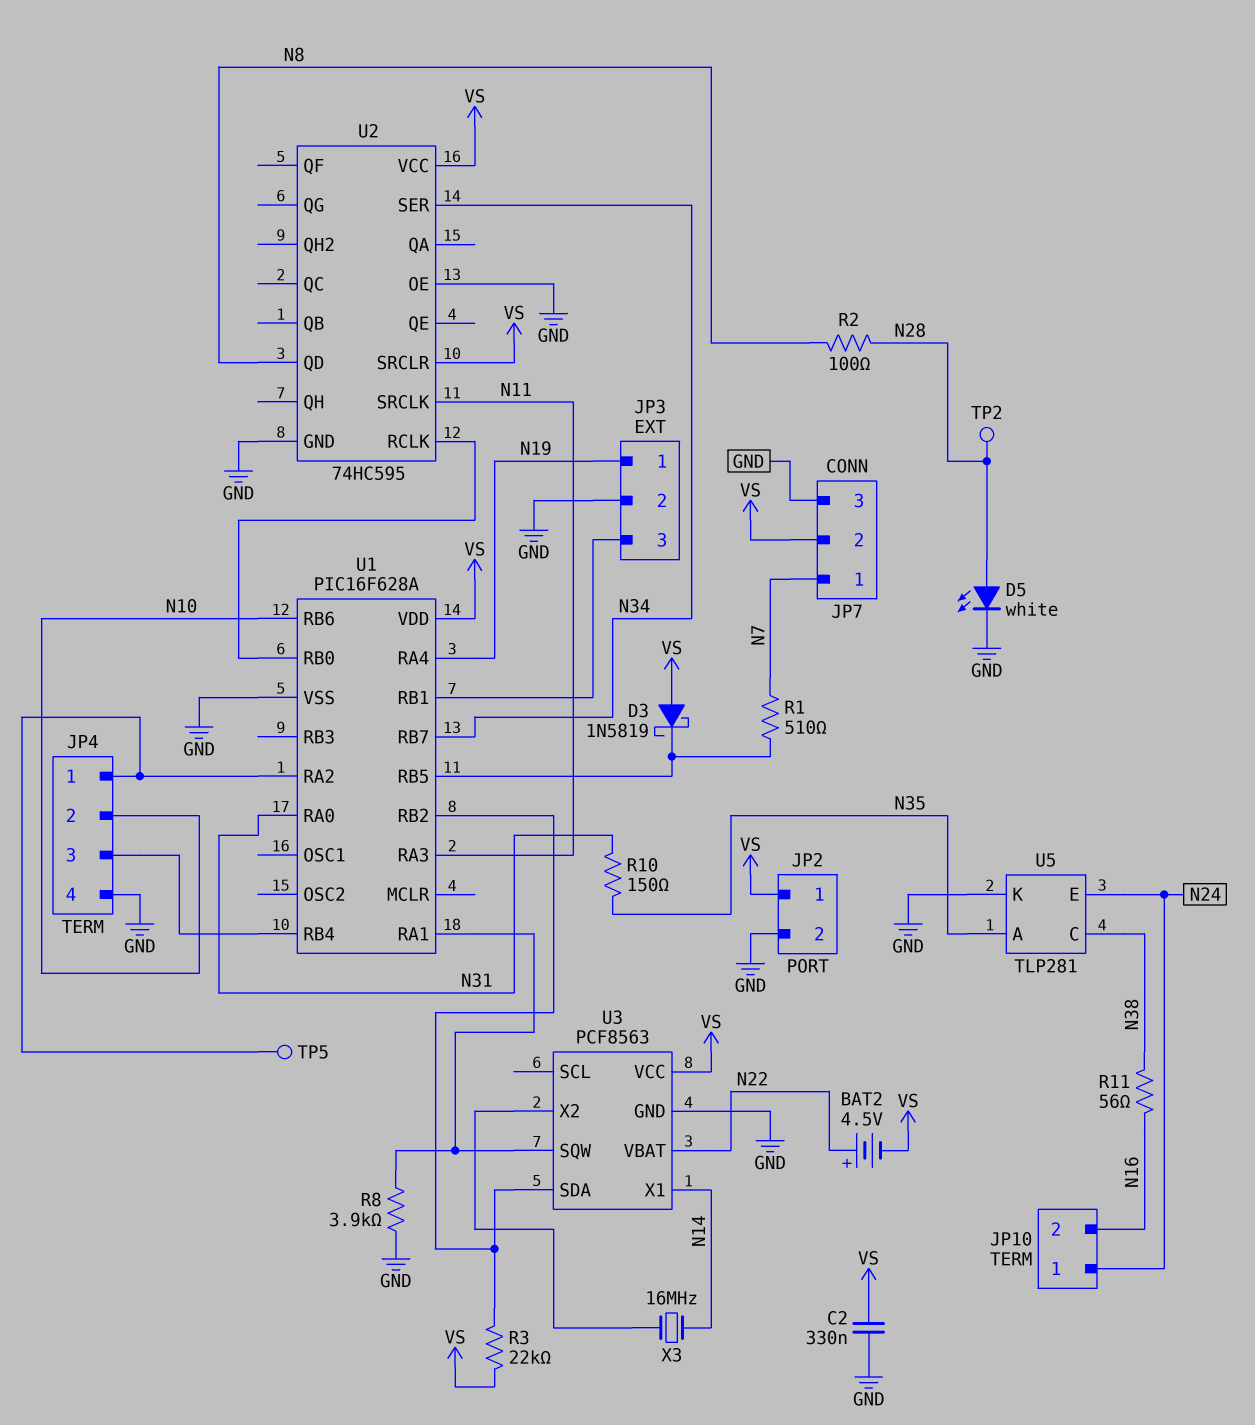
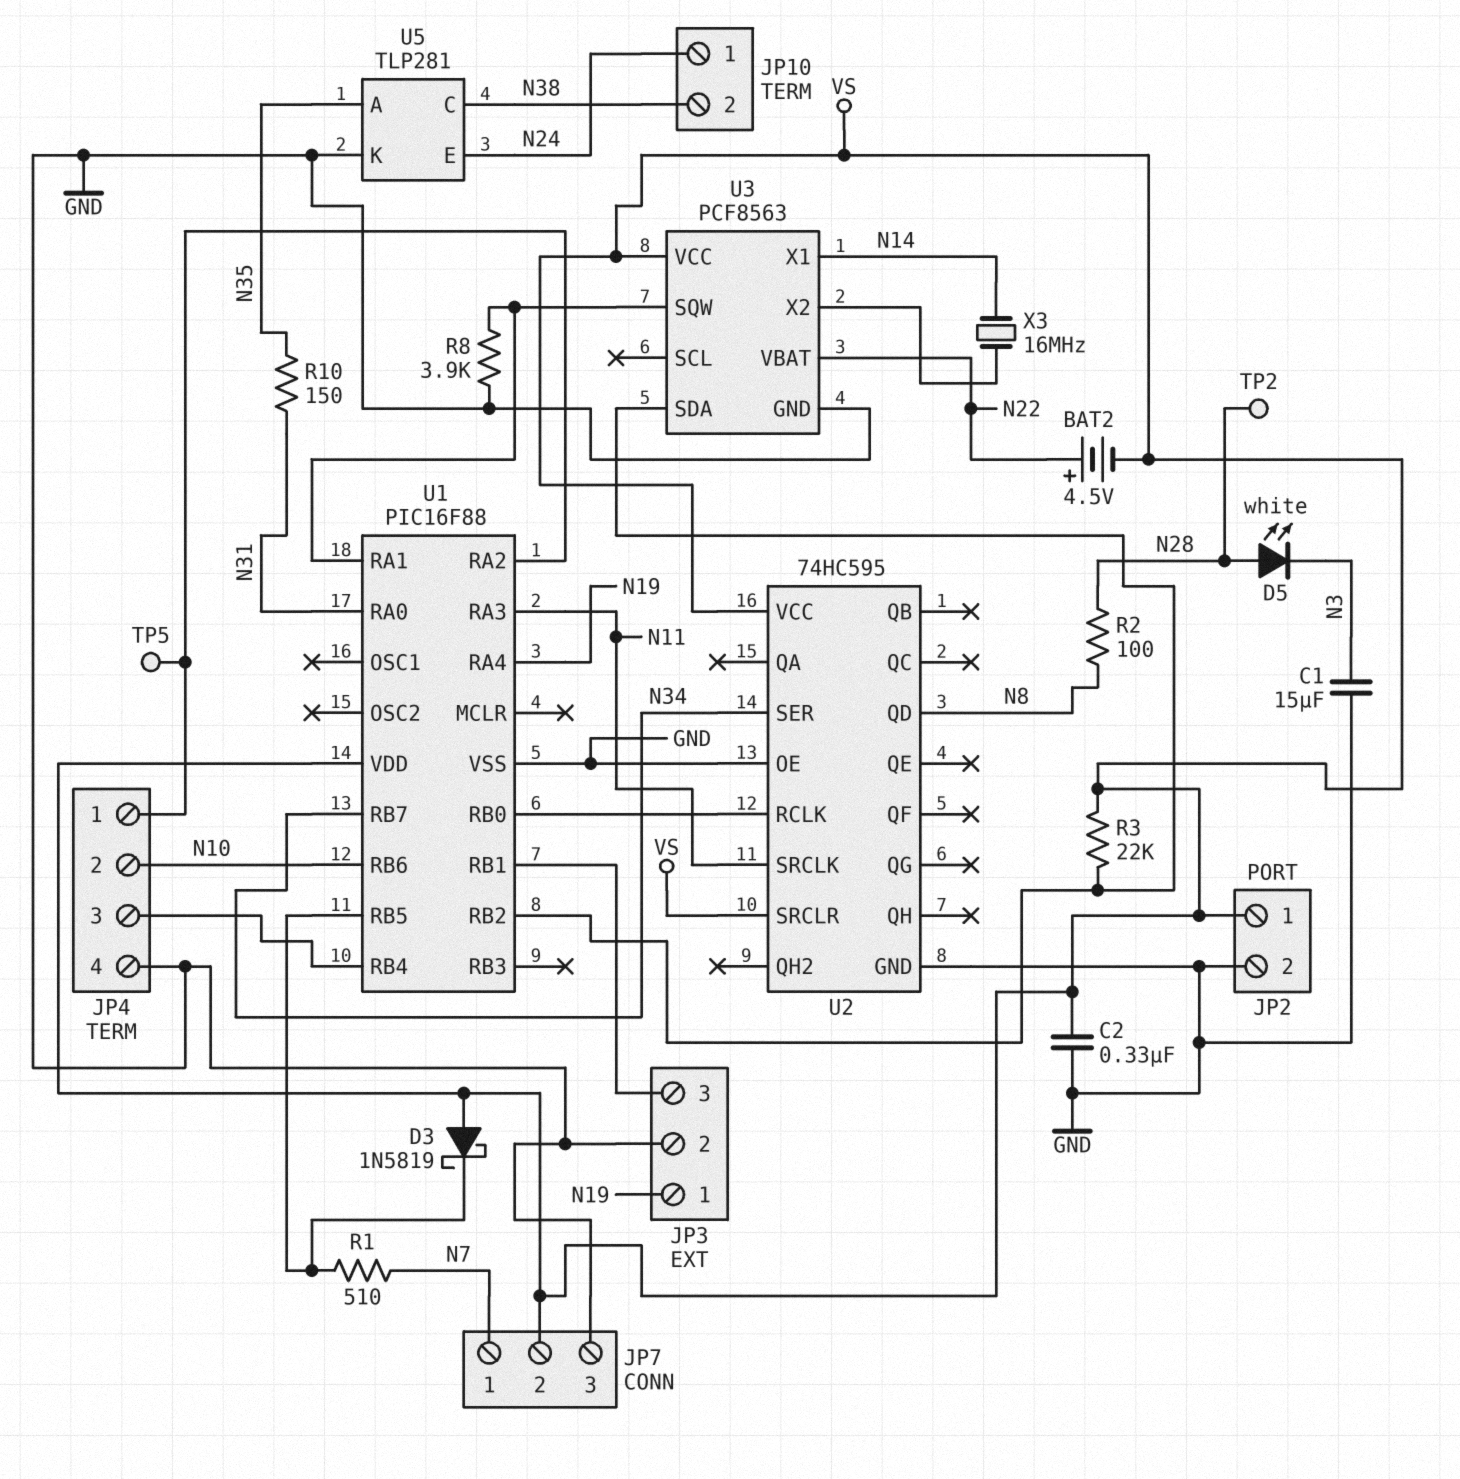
C1: none -> 15uF (GND, N3)
D5: LED white (A N28, K GND) -> LED white (A N28, K N3)
JP10 pin 2: N16 -> N38
R11: 56 (N16, N38) -> none
U1: PIC16F628A -> PIC16F88

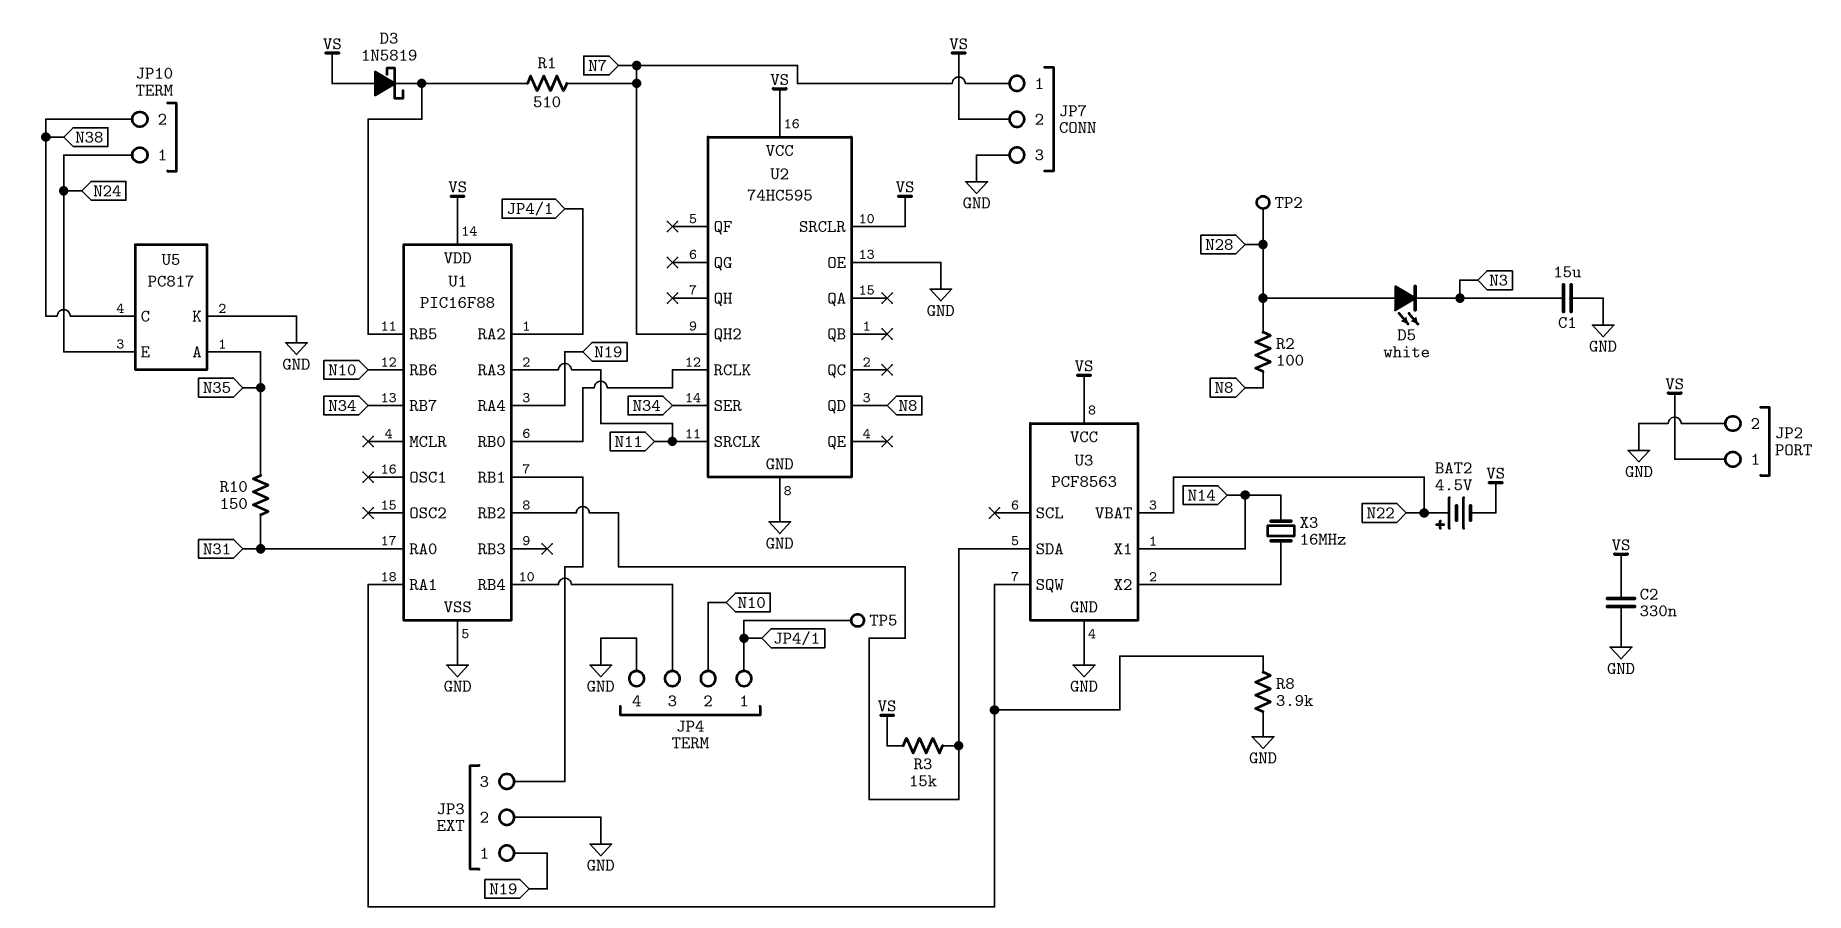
R3: 22k (U1/RB2, VS) -> 15k (U1/RB2, VS)
U2 pin QH2: none -> N7
U5: TLP281 -> PC817

